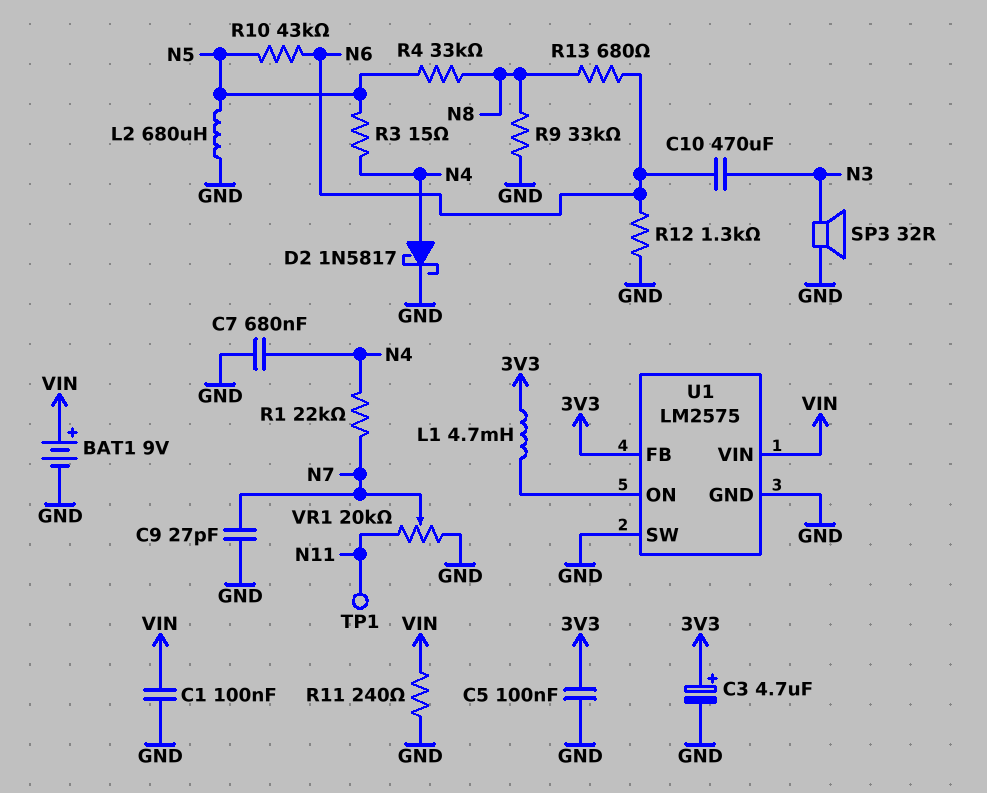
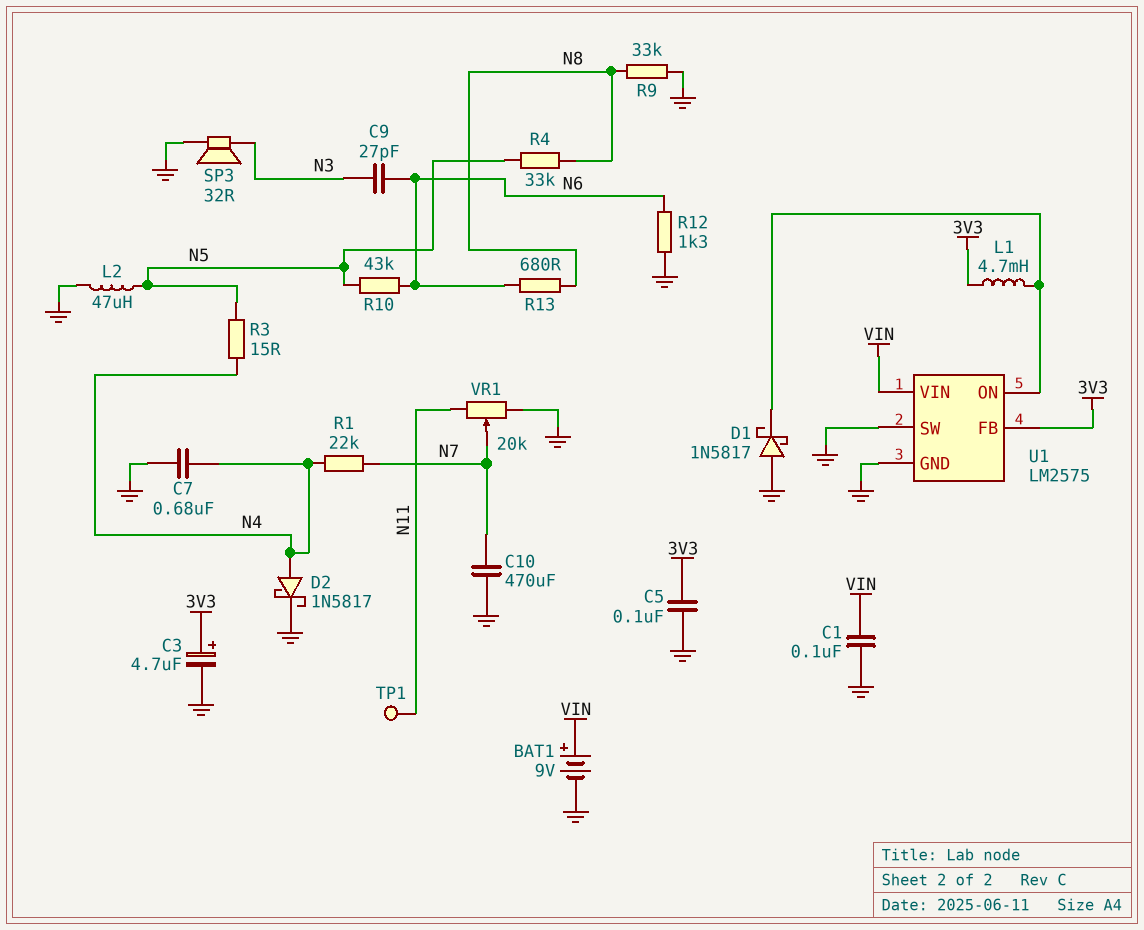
C9: 27pF (GND, N7) -> 27pF (N3, N6)
C10: 470uF (N3, N6) -> 470uF (GND, N7)
D1: none -> schottky 1N5817 (A GND, K U1/ON)
L2: 680uH (GND, N5) -> 47uH (GND, N5)
R11: 240 (GND, VIN) -> none

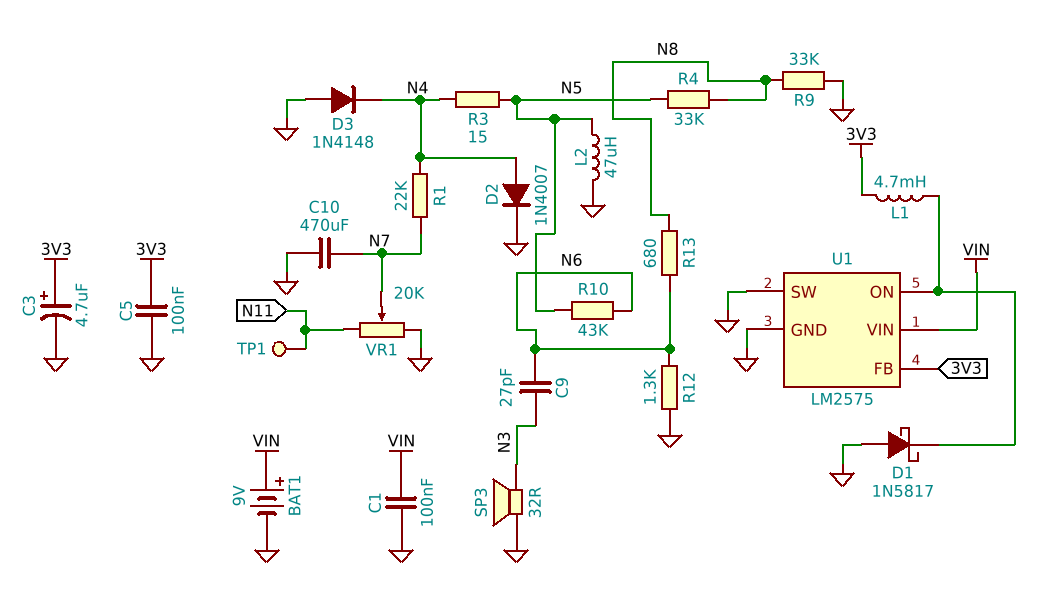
C7: 680nF (GND, N4) -> none
D2: schottky 1N5817 (A N4, K GND) -> diode 1N4007 (A N4, K GND)
D3: none -> diode 1N4148 (A GND, K N4)

